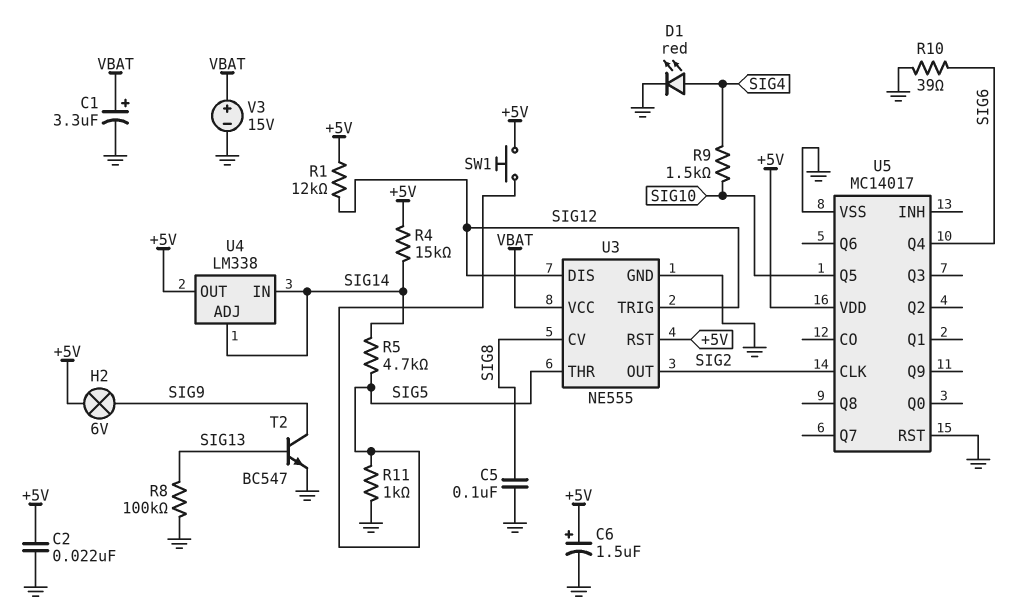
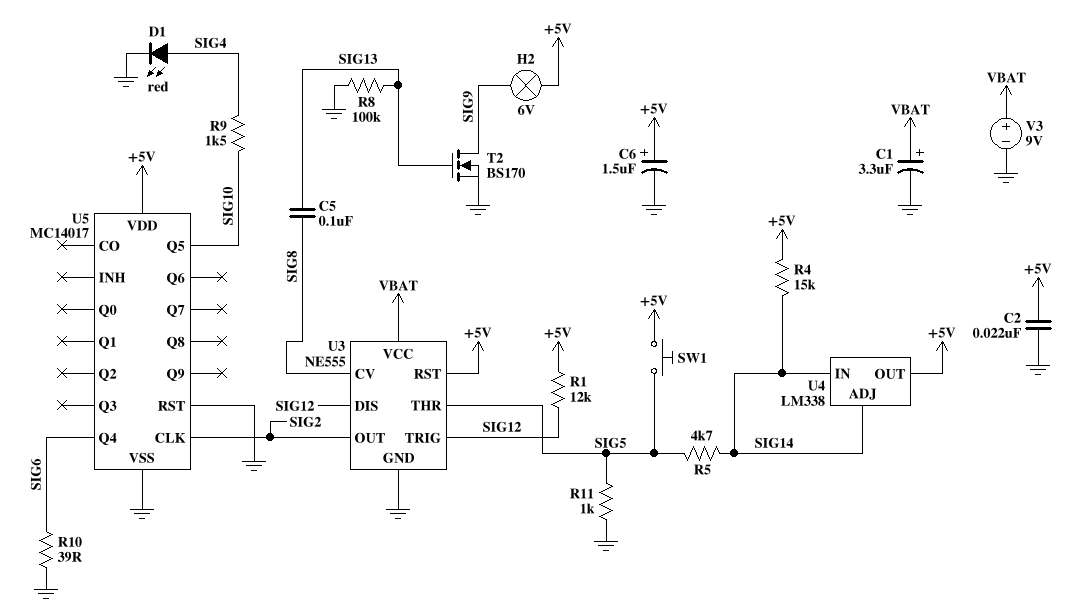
C5: 100nF (GND, SIG8) -> 100nF (SIG8, SIG13)
T2: NPN BC547 (B SIG13, C SIG9, E GND) -> NMOS BS170 (G SIG13, D SIG9, S GND)
V3: 15V (plus VBAT, minus GND) -> 9V (plus VBAT, minus GND)

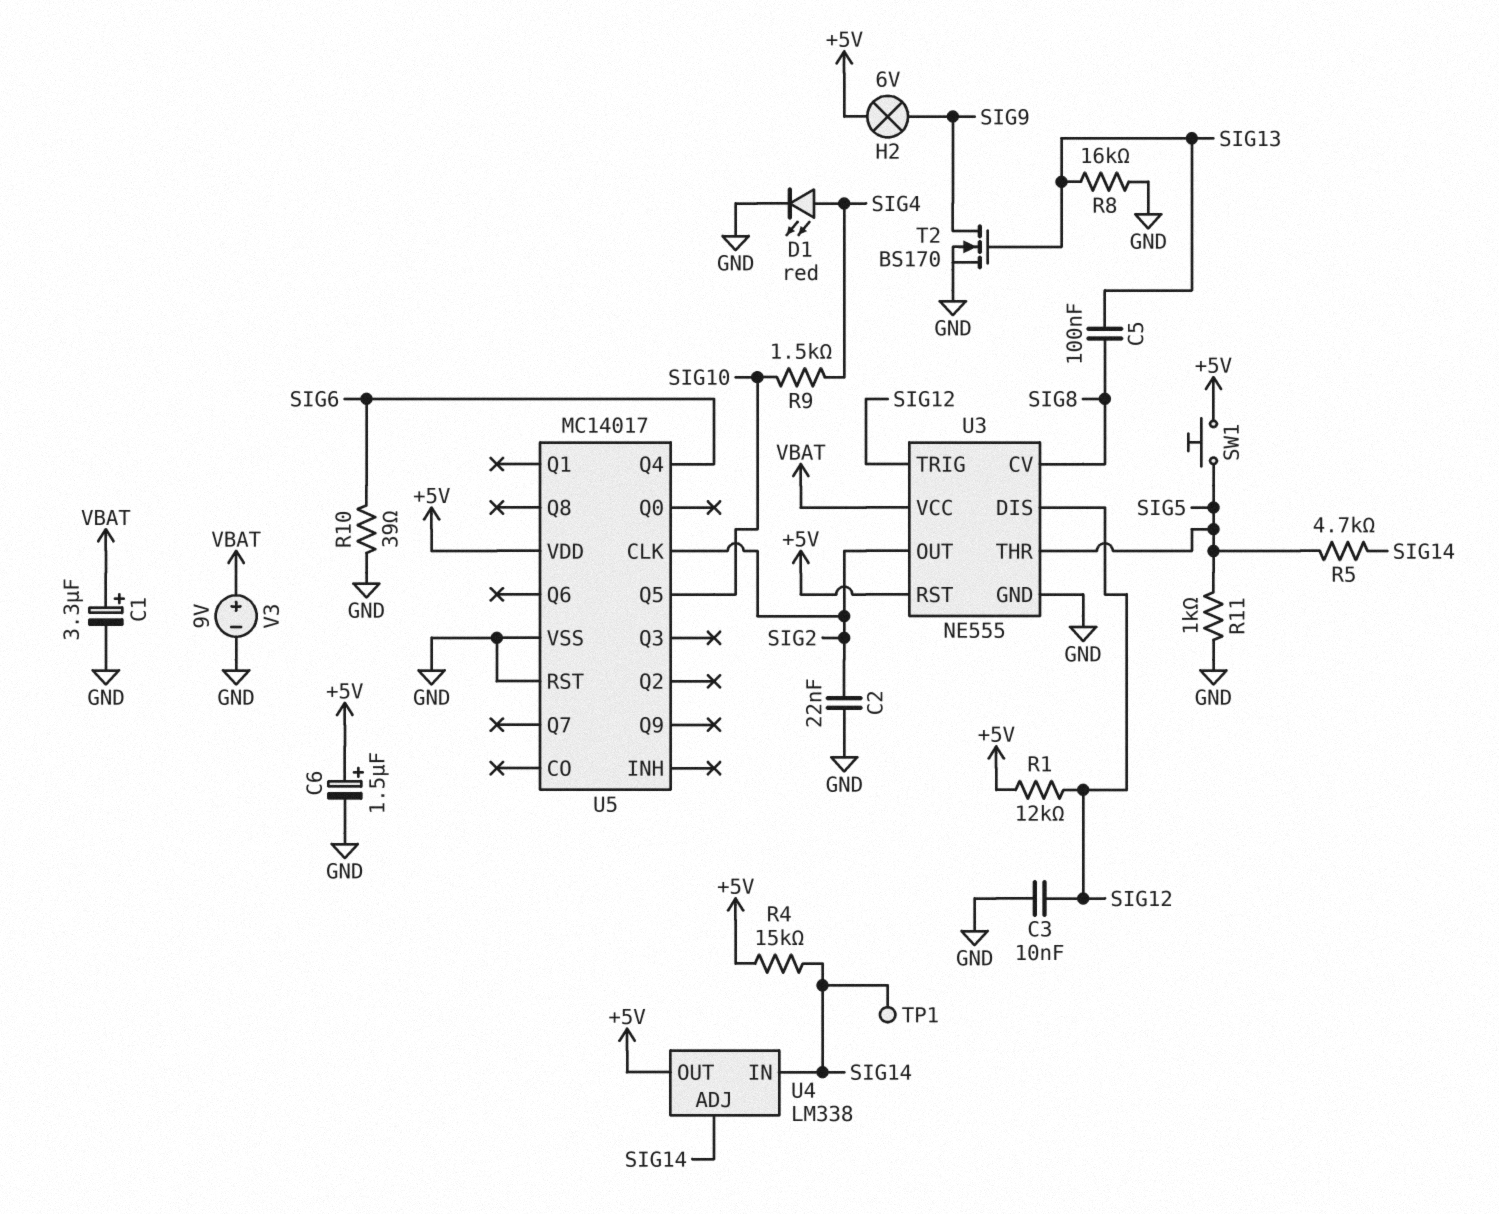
C2: 22nF (+5V, GND) -> 22nF (GND, SIG2)
C3: none -> 10nF (GND, SIG12)
R8: 100k (GND, SIG13) -> 16k (GND, SIG13)
TP1: none -> test point (SIG14)

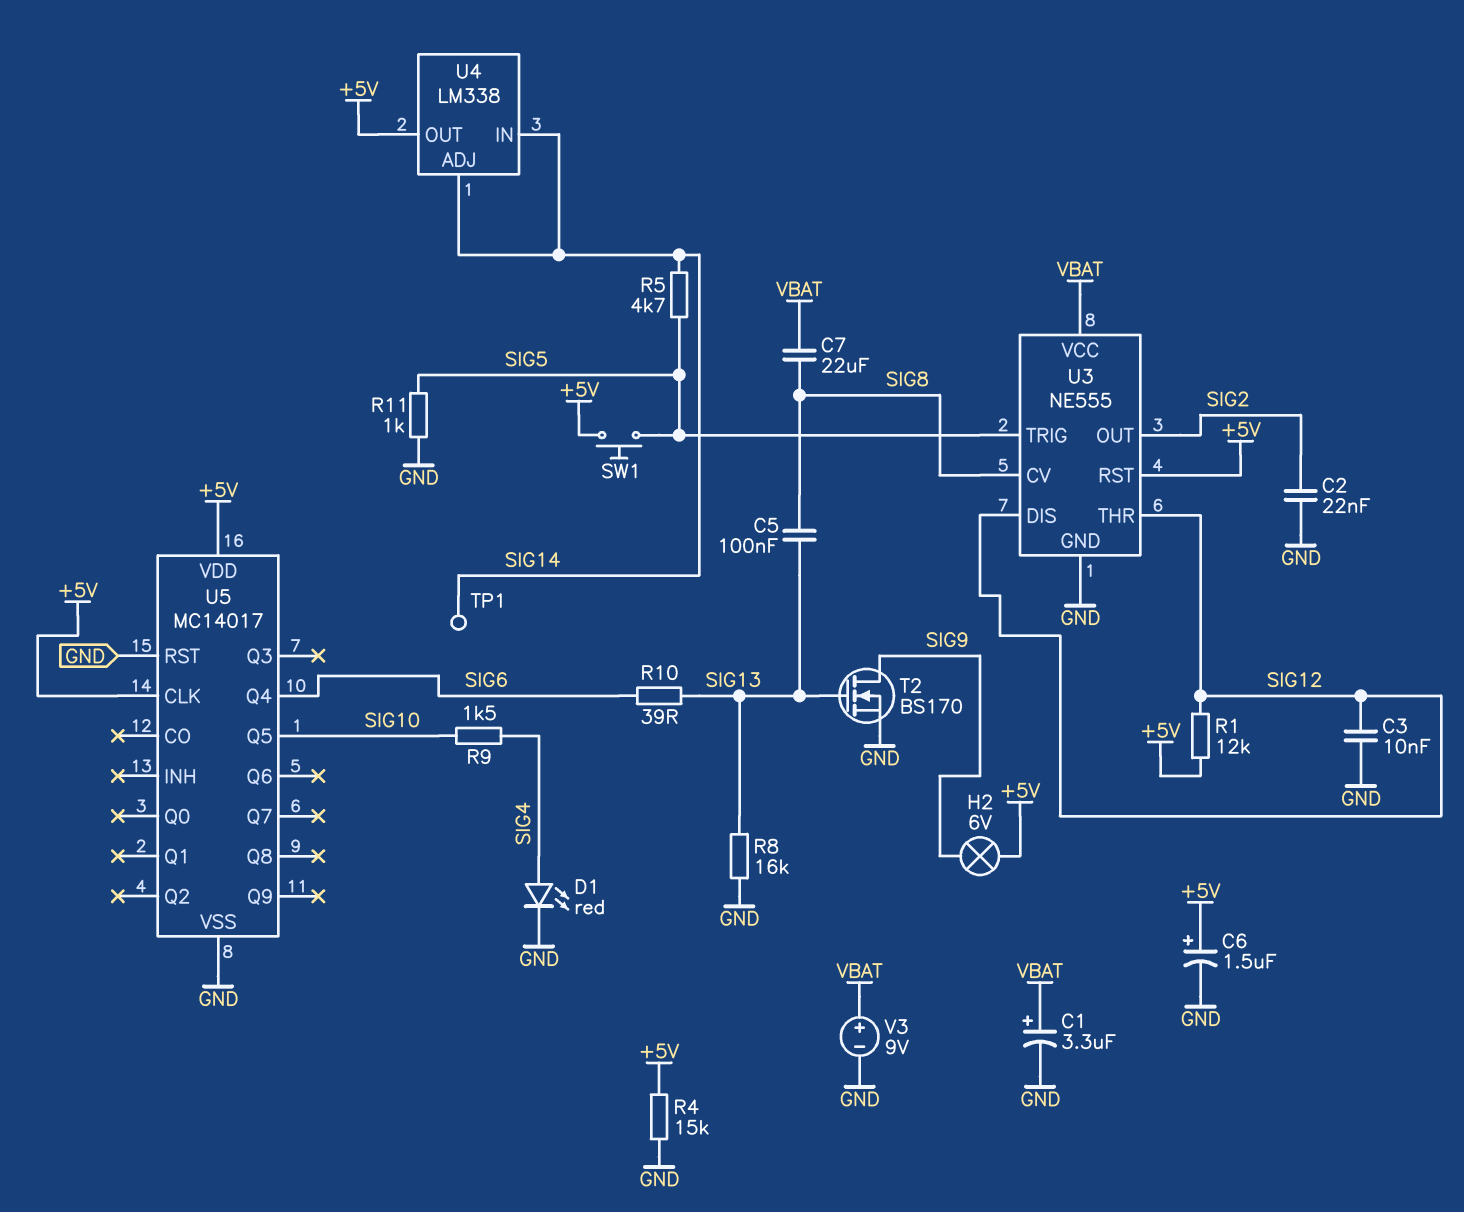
C7: none -> 22uF (SIG8, VBAT)
R4: 15k (+5V, SIG14) -> 15k (+5V, GND)
R10: 39 (GND, SIG6) -> 39 (SIG6, SIG13)
U3 pin THR: SIG5 -> SIG12
U3 pin TRIG: SIG12 -> SIG5
U5 pin CLK: SIG2 -> +5V

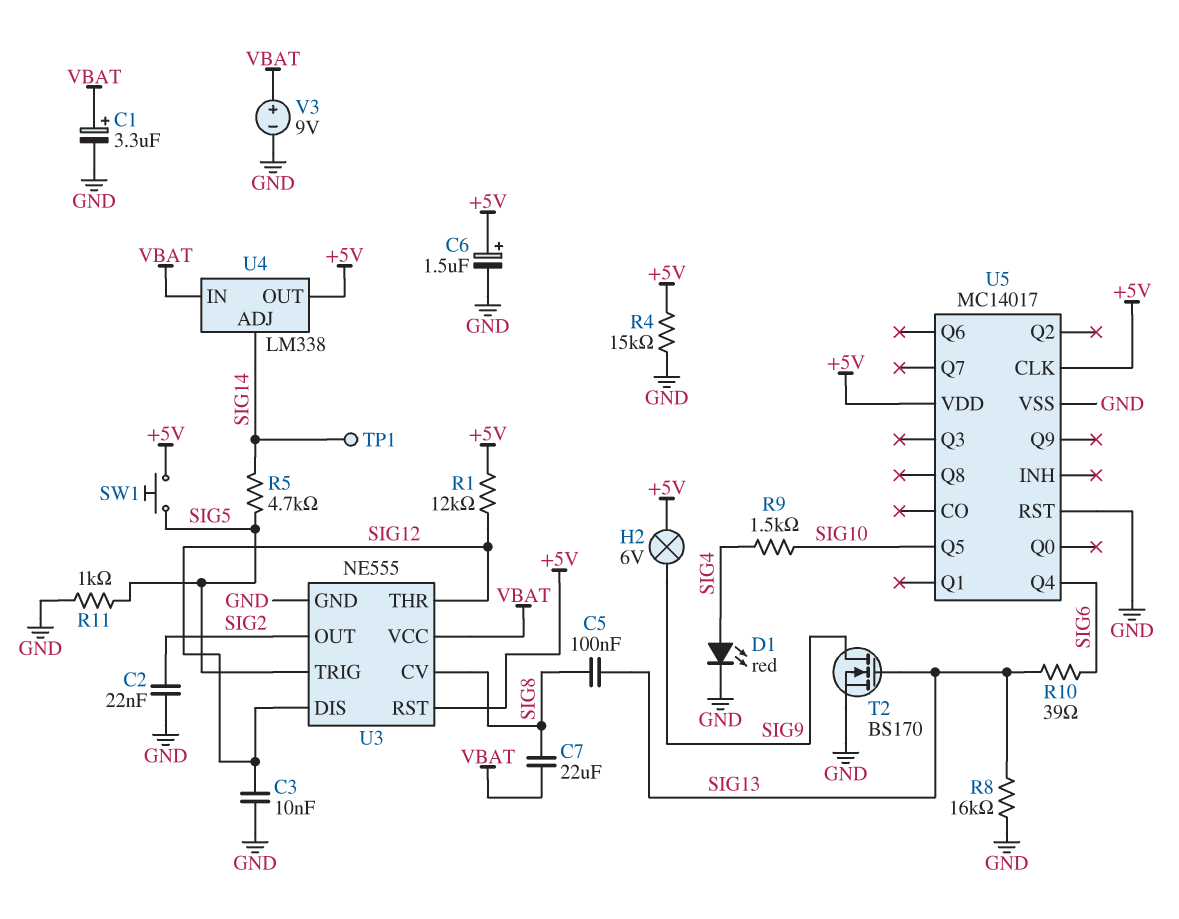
U4 pin IN: SIG14 -> VBAT

